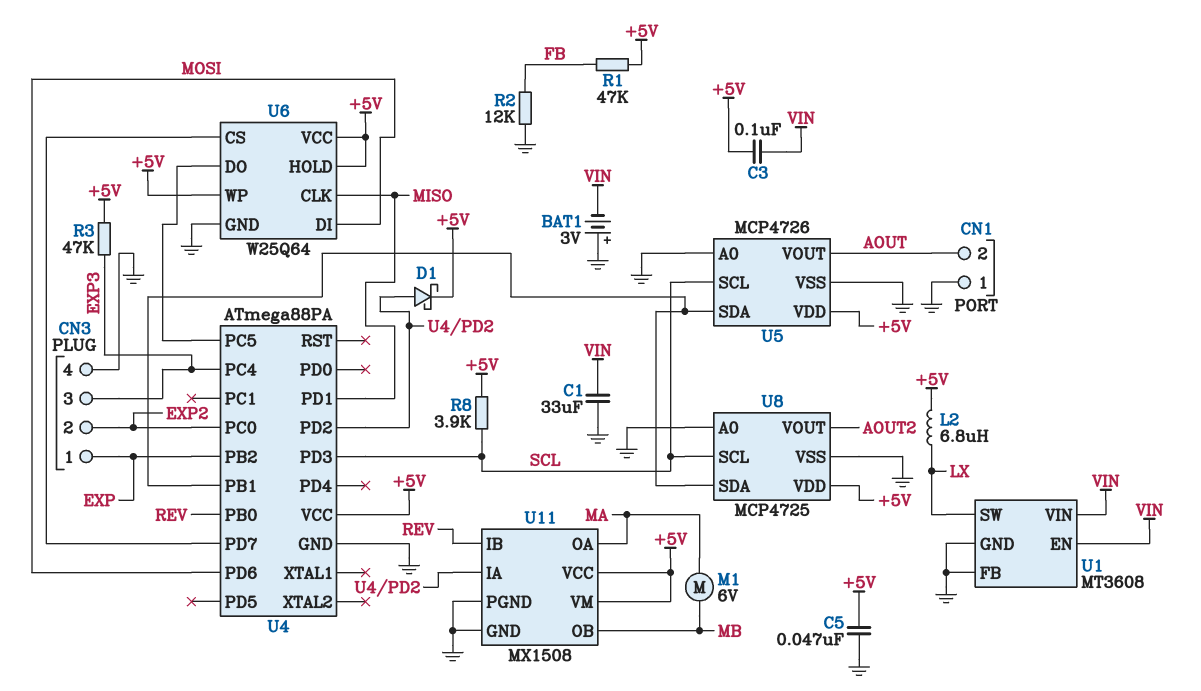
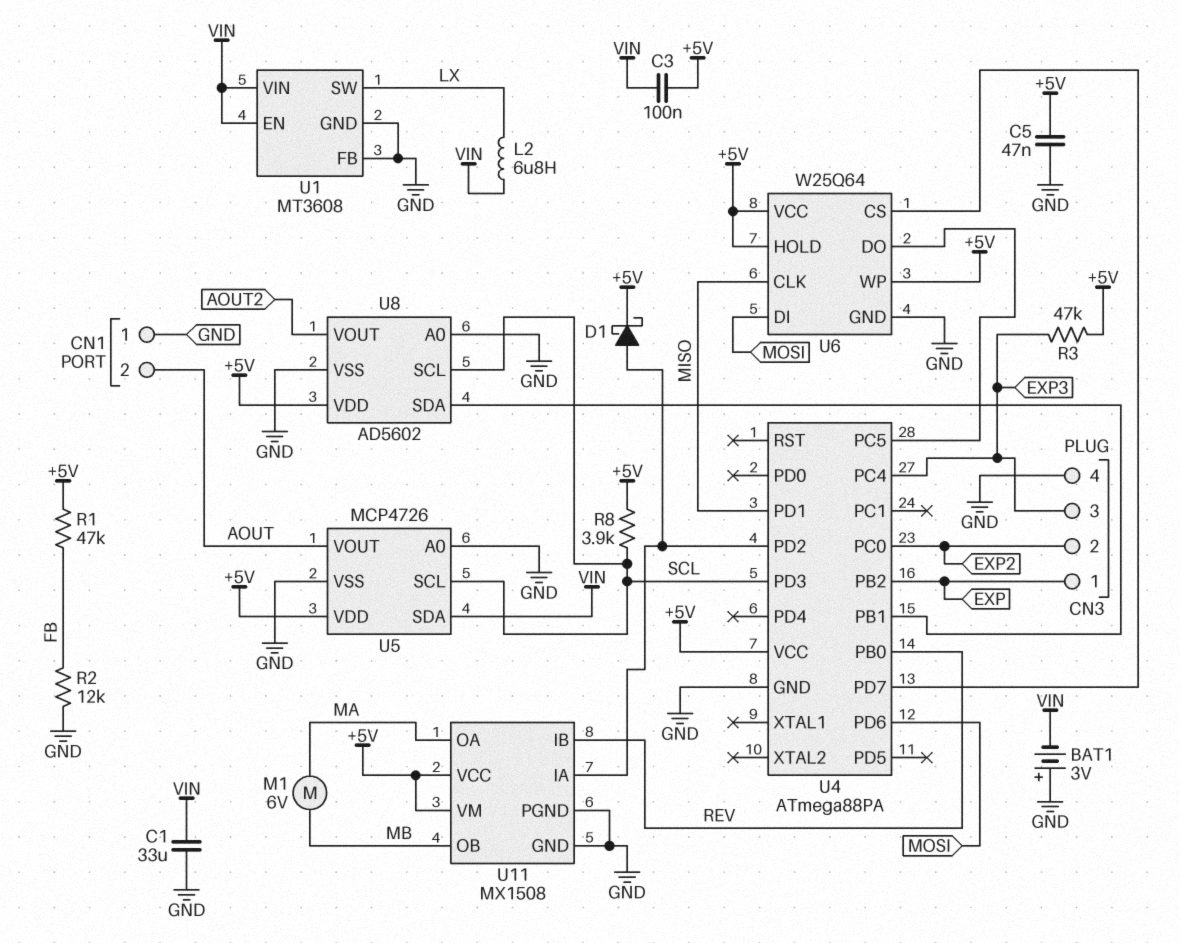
L2: 6.8uH (+5V, LX) -> 6.8uH (LX, VIN)
U5 pin SDA: U4/PB1 -> VIN
U8: MCP4725 -> AD5602

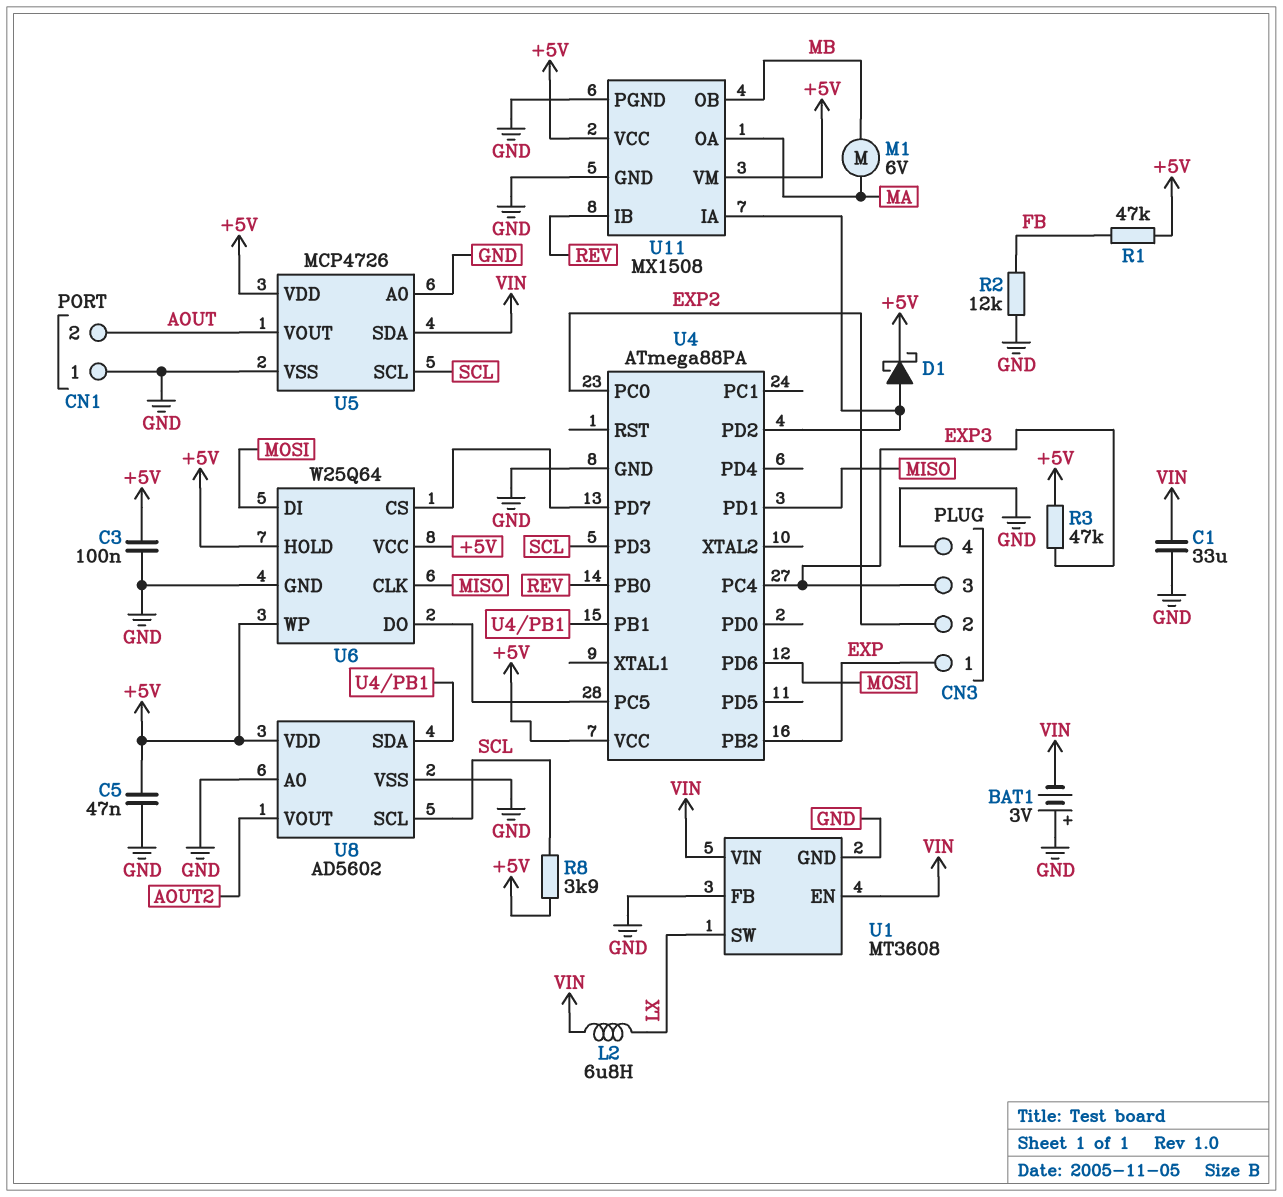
C3: 100nF (+5V, VIN) -> 100nF (+5V, GND)

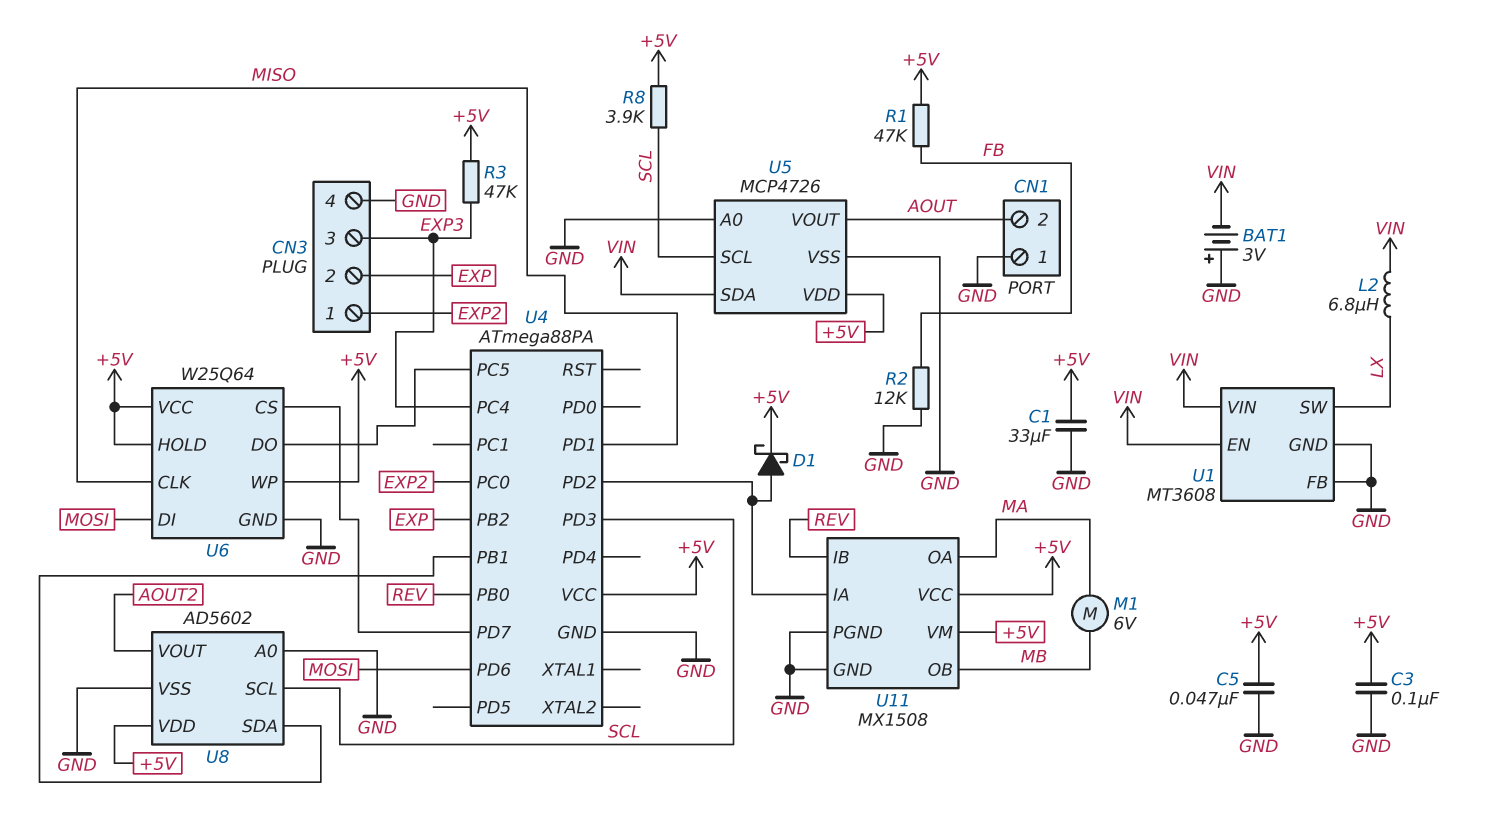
C1: 33uF (GND, VIN) -> 33uF (+5V, GND)
CN3 pin 1: EXP -> EXP2
CN3 pin 2: EXP2 -> EXP

